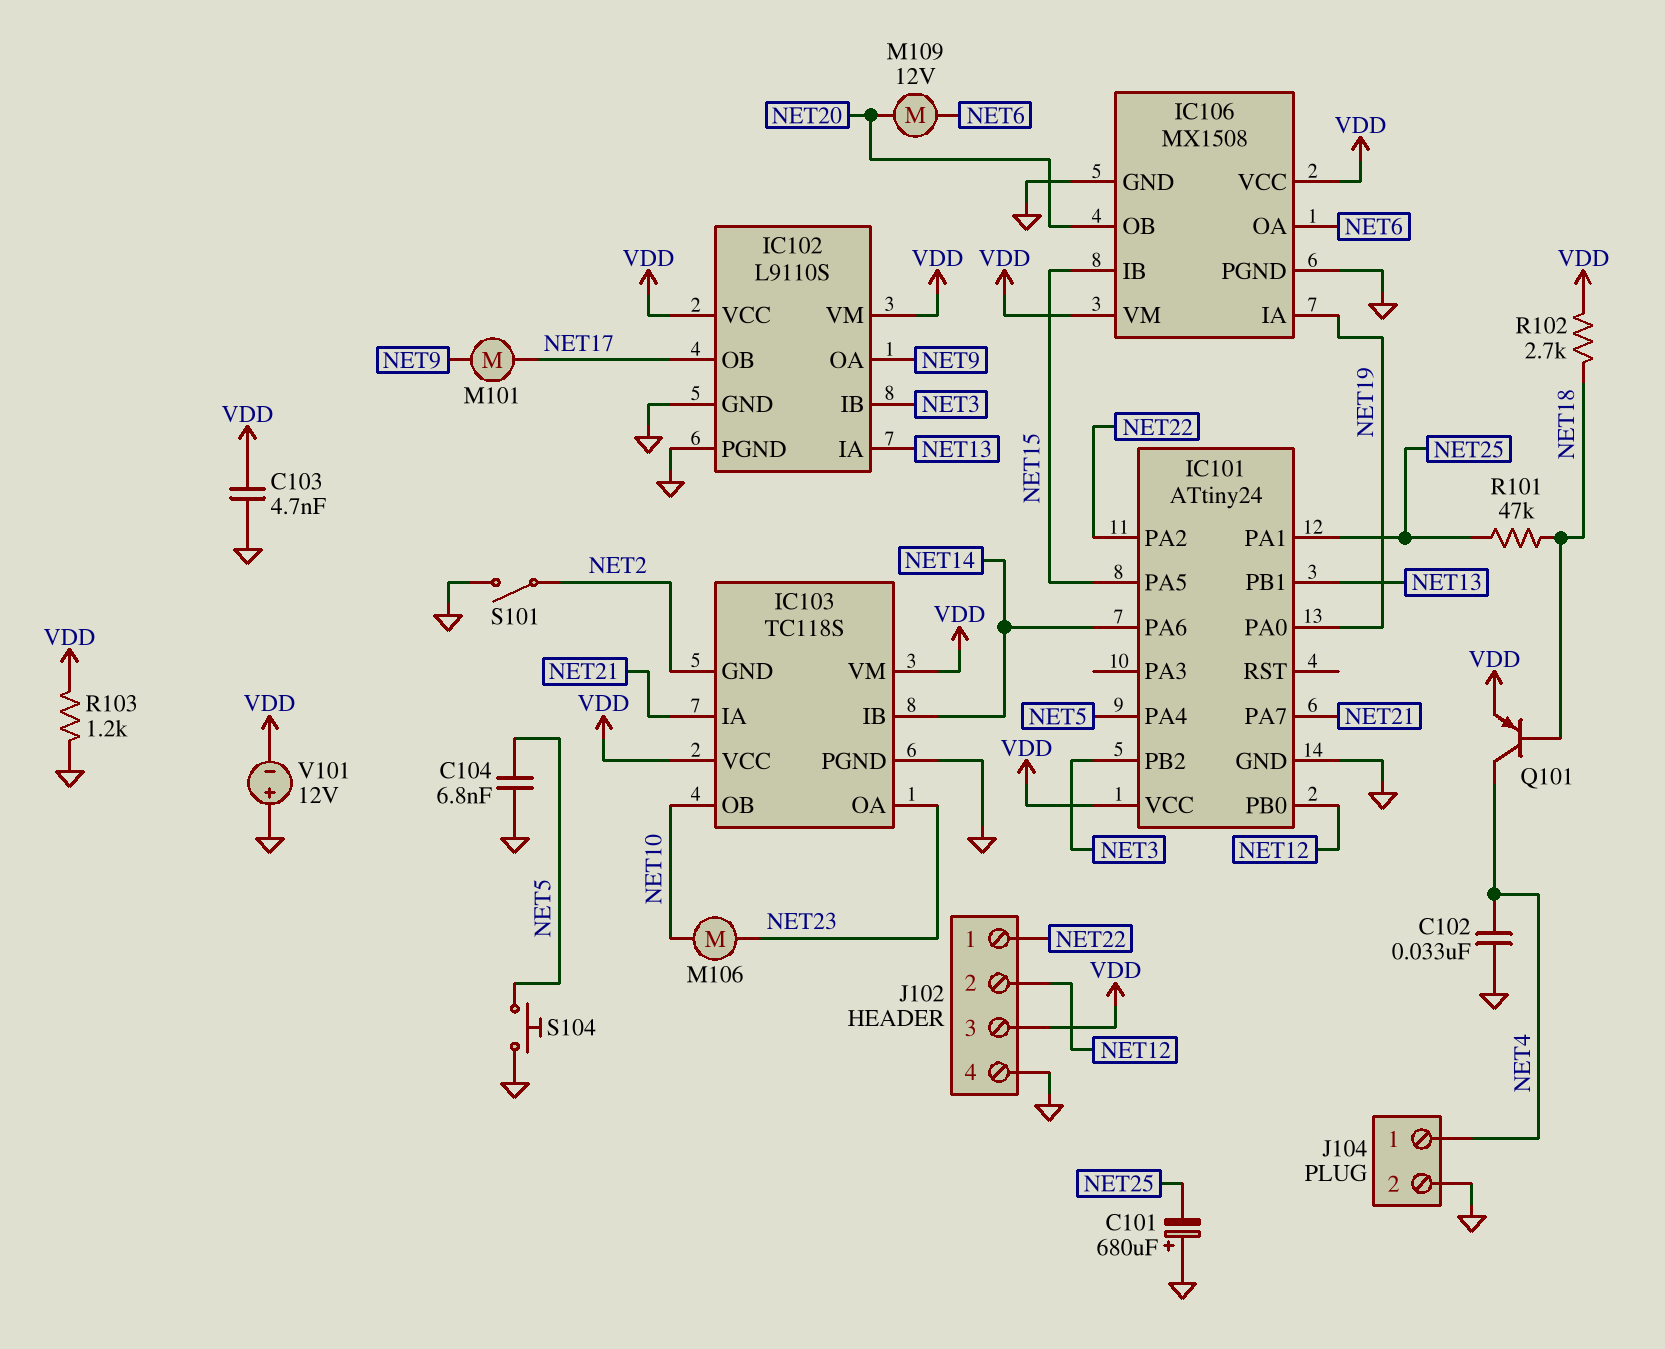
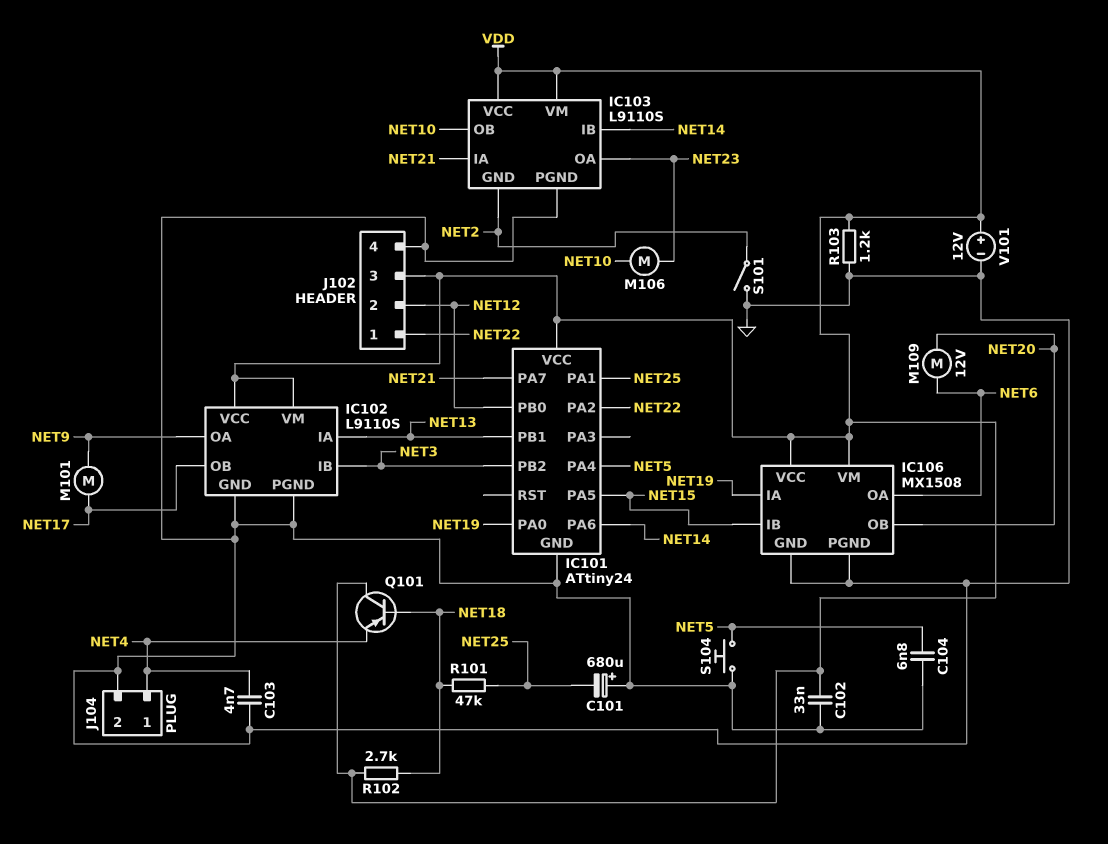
C102: 33nF (GND, NET4) -> 33nF (GND, VDD)
C103: 4.7nF (GND, VDD) -> 4.7nF (GND, NET4)
IC103: TC118S -> L9110S
Q101: PNP (B NET18, C NET4, E VDD) -> PNP (B NET18, C VDD, E NET4)
V101: 12V (plus GND, minus VDD) -> 12V (plus VDD, minus GND)

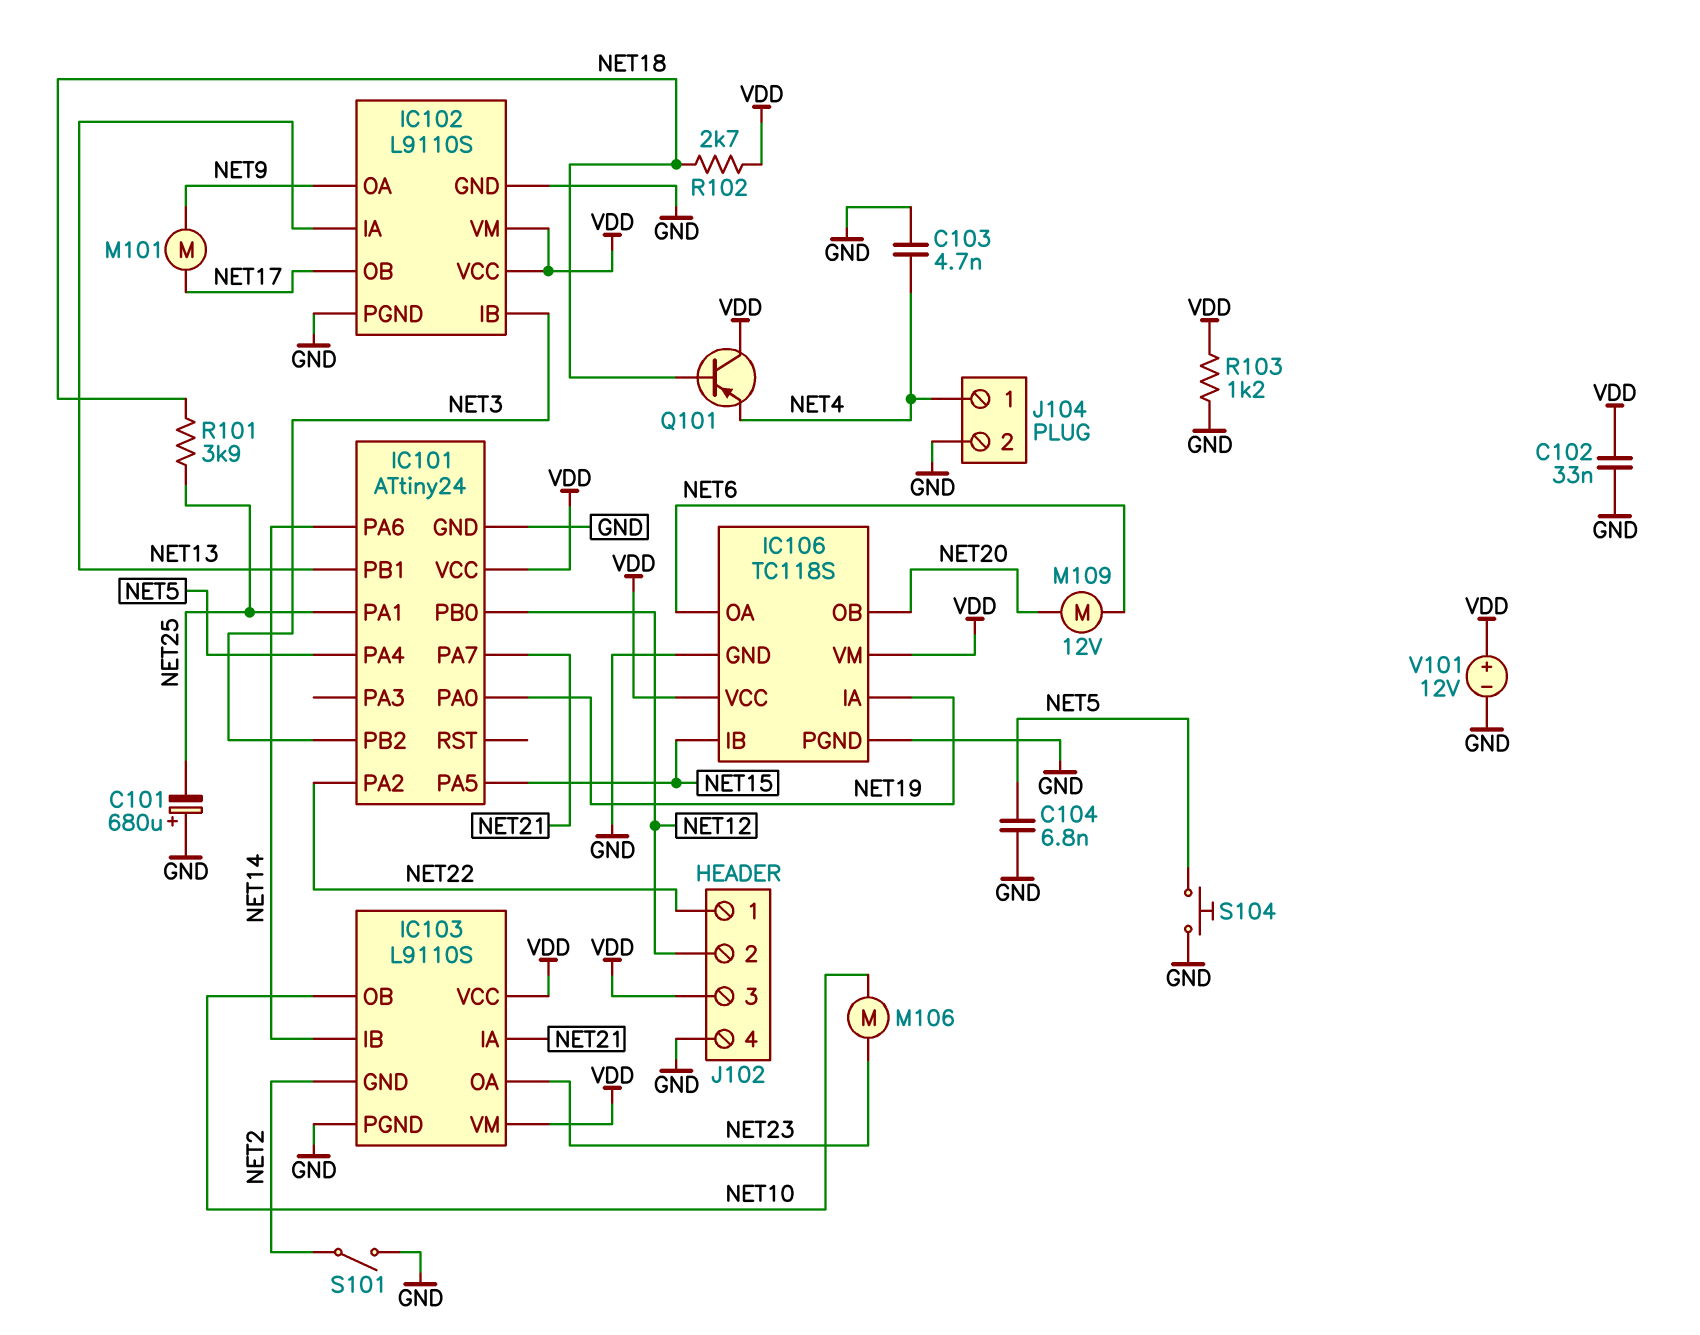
IC106: MX1508 -> TC118S
R101: 47k (NET18, NET25) -> 3.9k (NET18, NET25)

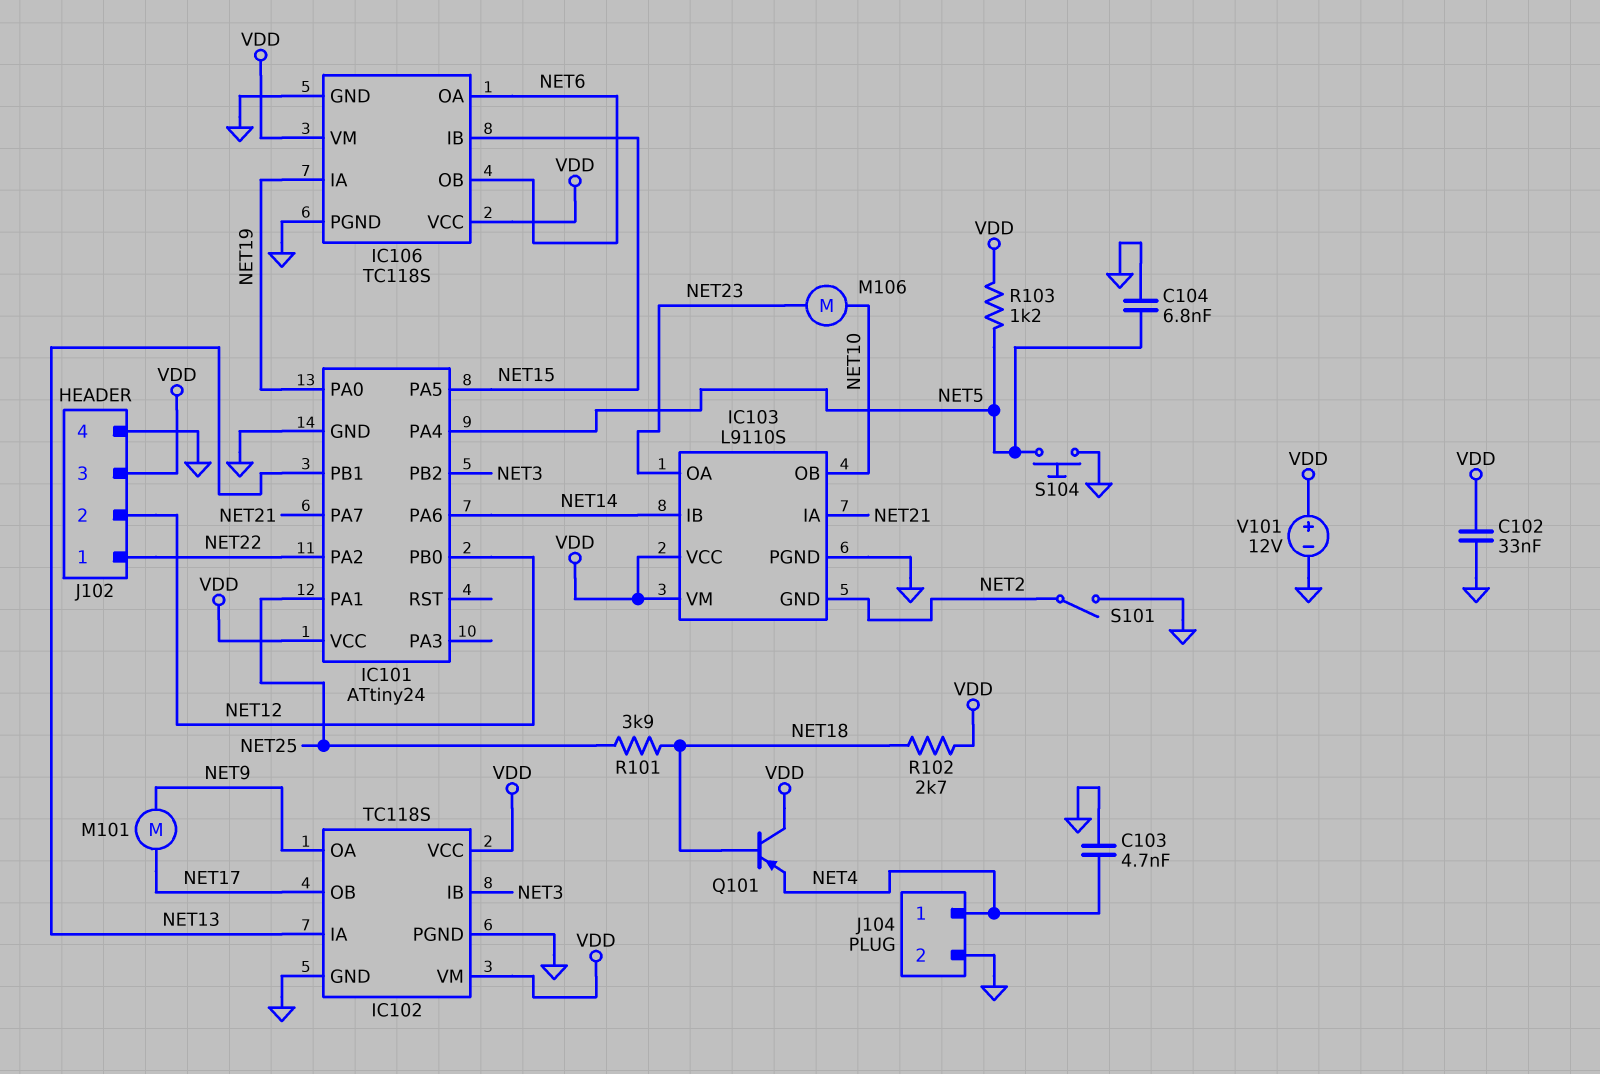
C101: 680uF (plus GND, minus NET25) -> none
IC102: L9110S -> TC118S
IC106 pin OB: NET20 -> NET6
M109: motor 12V (NET6, NET20) -> none
R103: 1.2k (GND, VDD) -> 1.2k (NET5, VDD)

